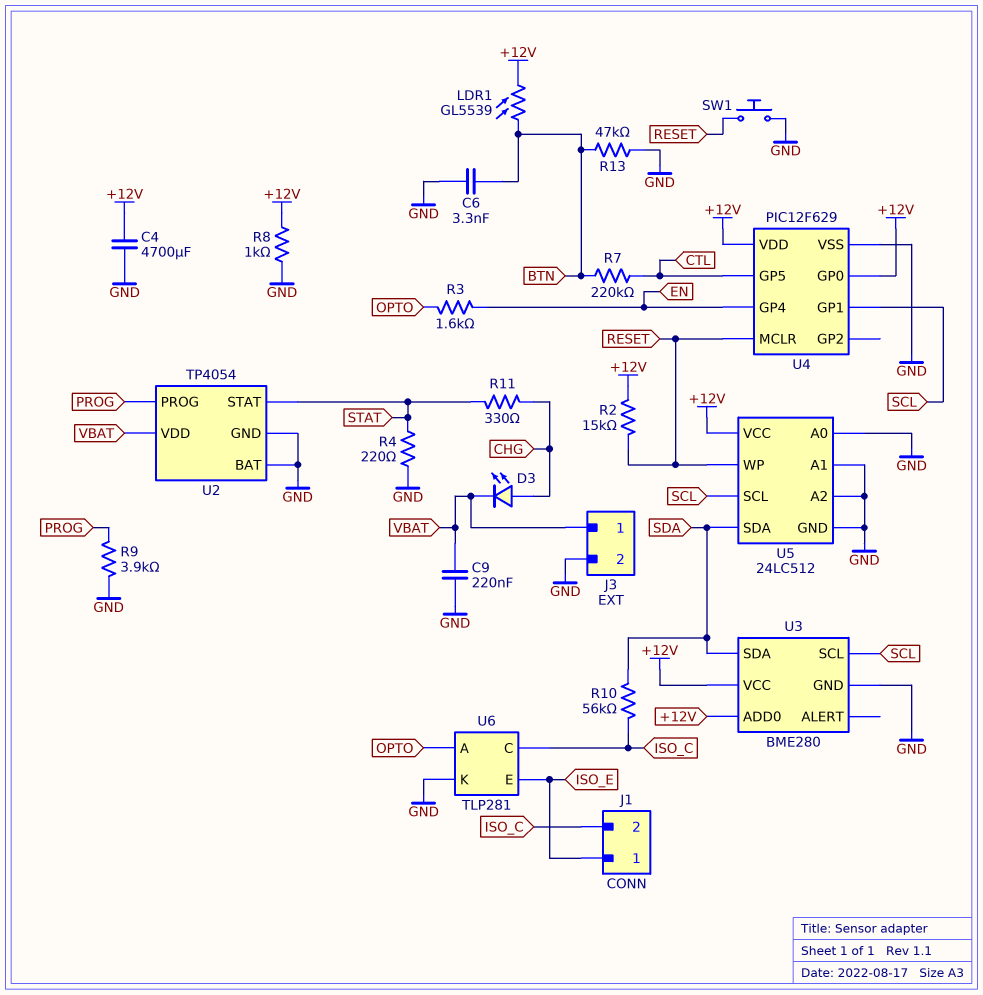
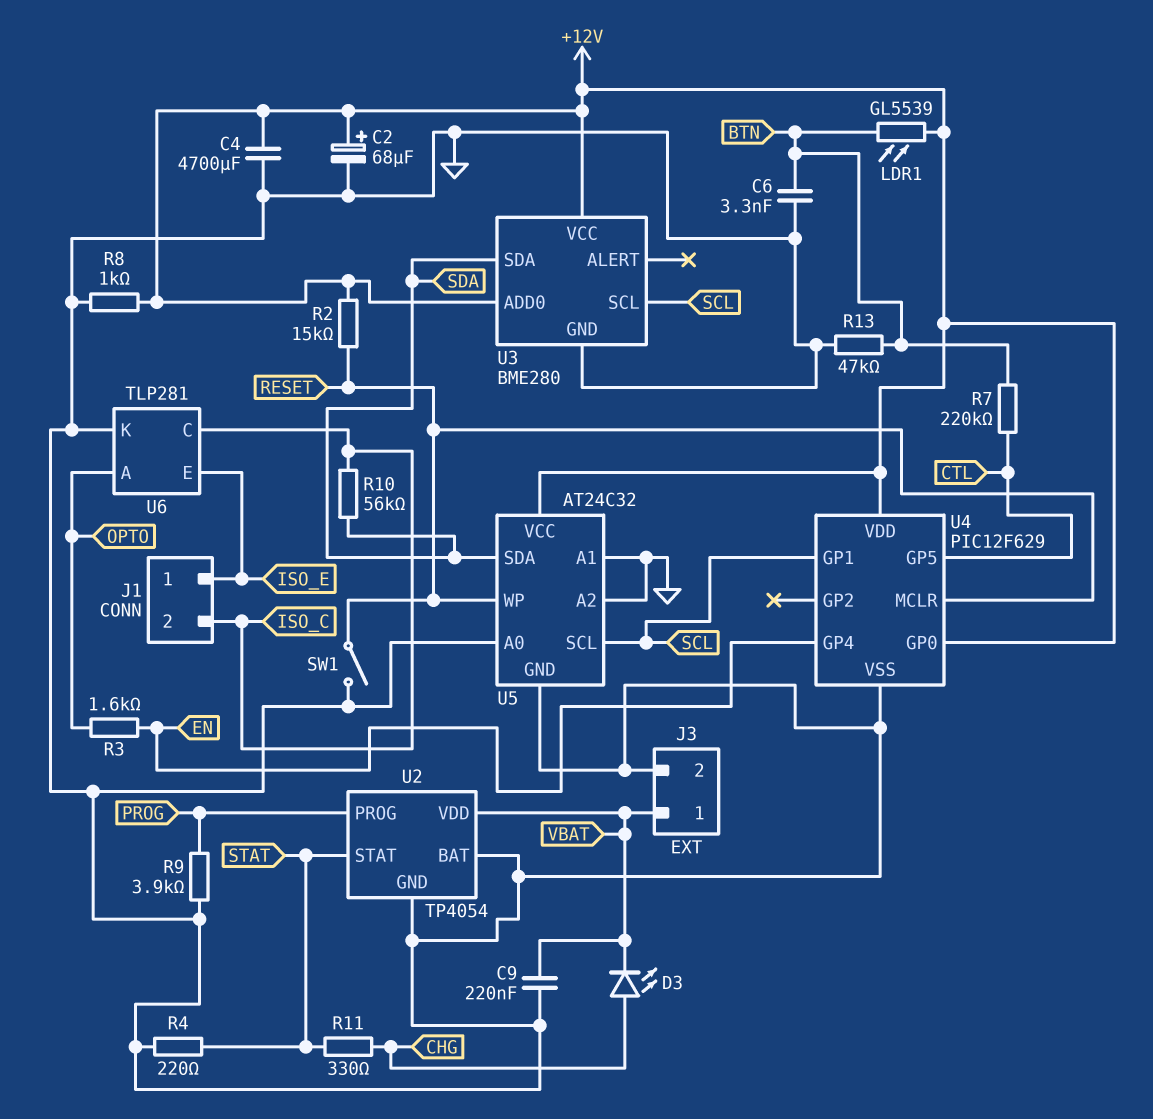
C2: none -> 68uF (plus +12V, minus GND)
SW1: button (GND, RESET) -> switch (GND, RESET)
U5: 24LC512 -> AT24C32

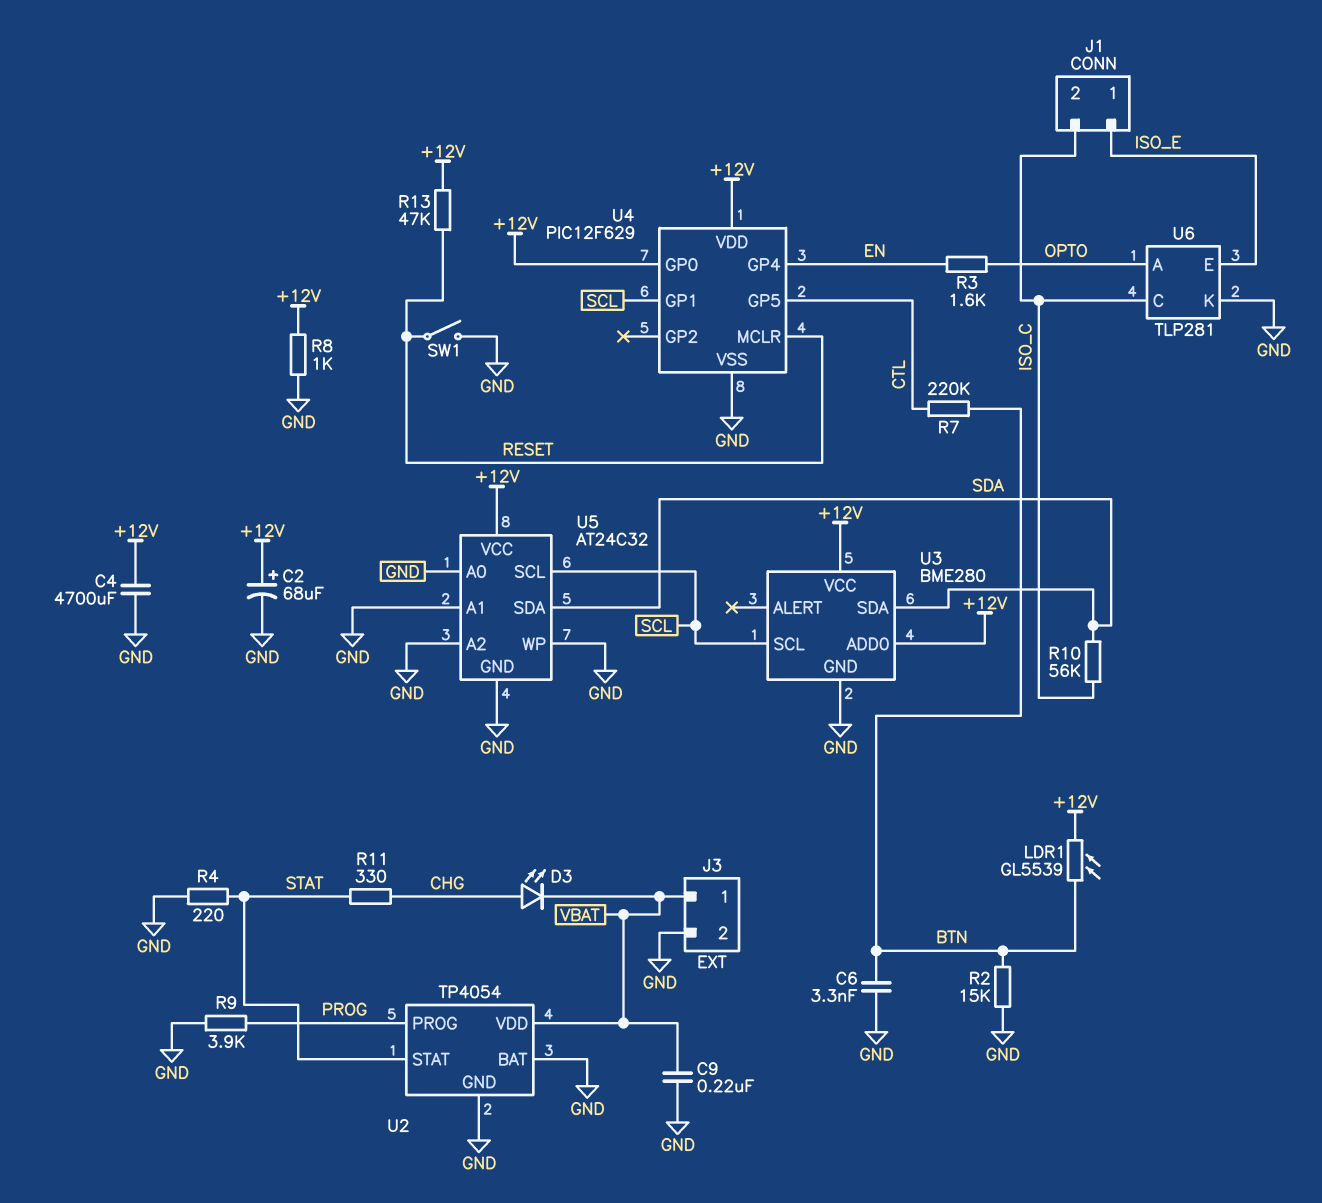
R2: 15k (+12V, RESET) -> 15k (BTN, GND)
R13: 47k (BTN, GND) -> 47k (+12V, RESET)
U5 pin WP: RESET -> GND

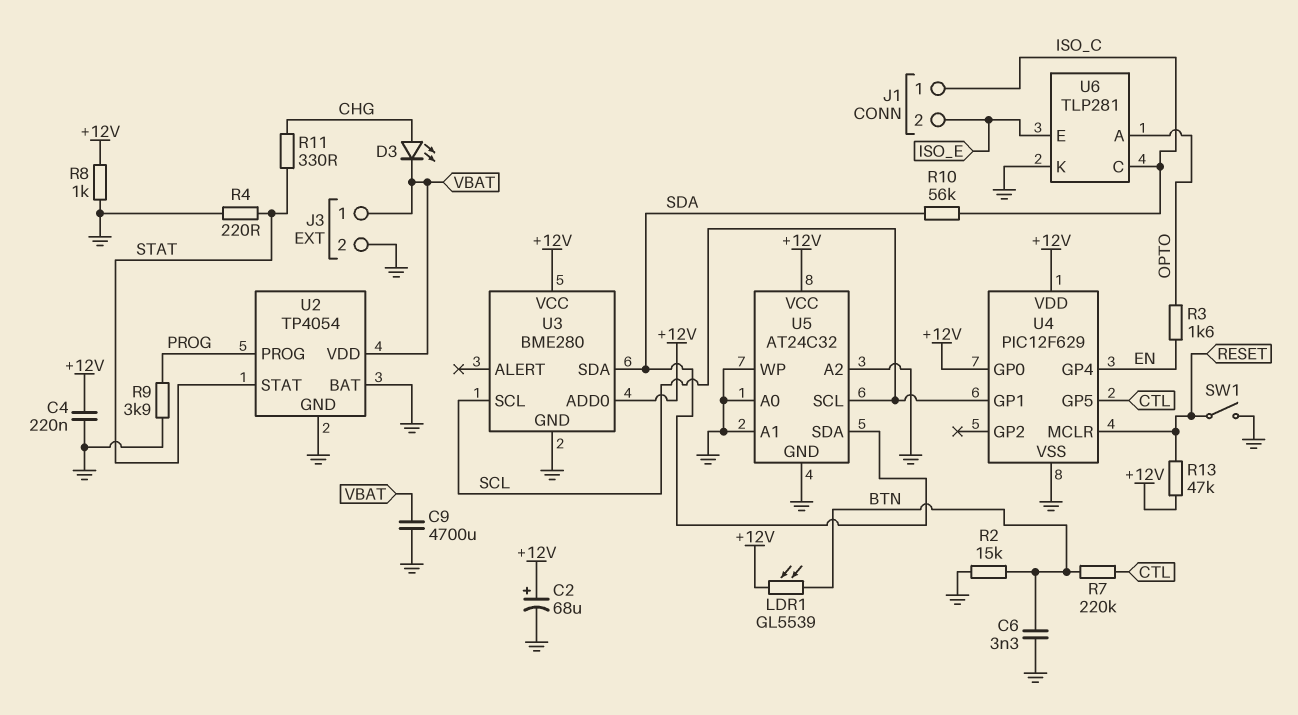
C4: 4700uF (+12V, GND) -> 220nF (+12V, GND)
C9: 220nF (GND, VBAT) -> 4700uF (GND, VBAT)
J1 pin 1: ISO_E -> ISO_C
J1 pin 2: ISO_C -> ISO_E

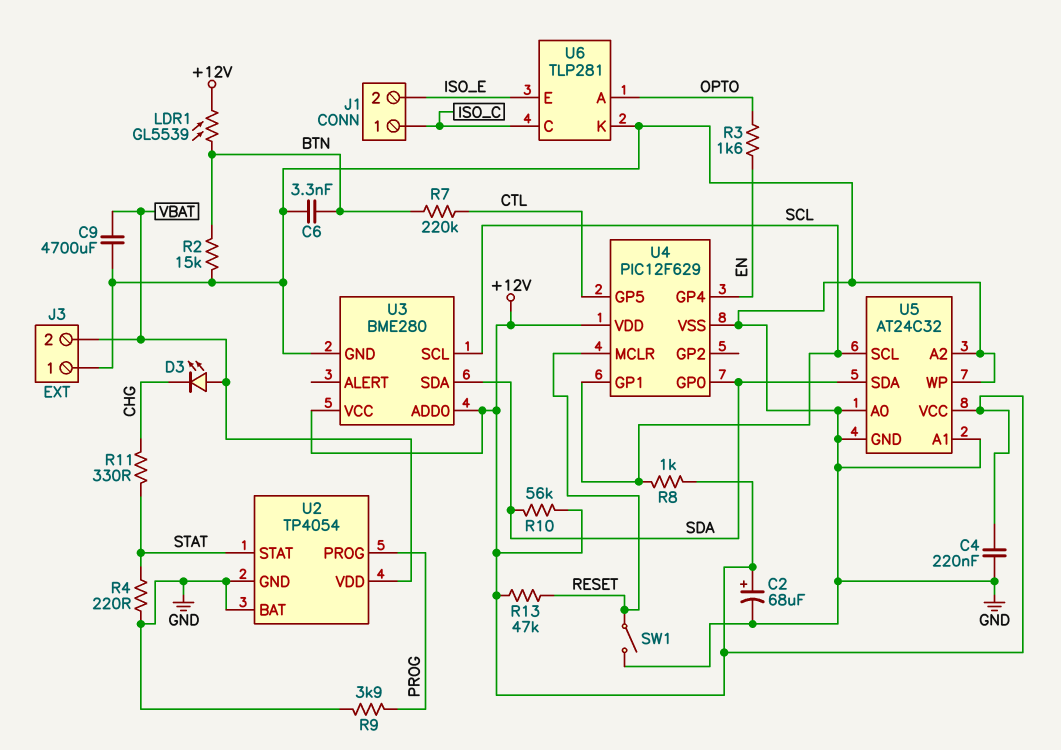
D3: LED (A CHG, K VBAT) -> LED (A VBAT, K CHG)
J3 pin 1: VBAT -> GND
J3 pin 2: GND -> VBAT
R8: 1k (+12V, GND) -> 1k (+12V, SCL)
R10: 56k (ISO_C, SDA) -> 56k (+12V, SDA)
U4 pin GP0: +12V -> SDA

